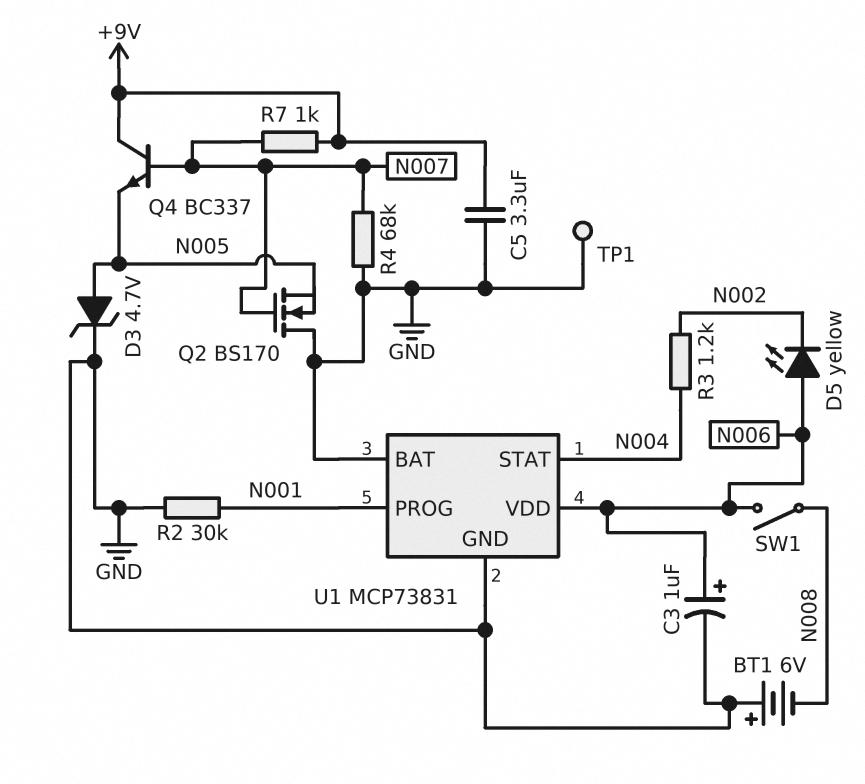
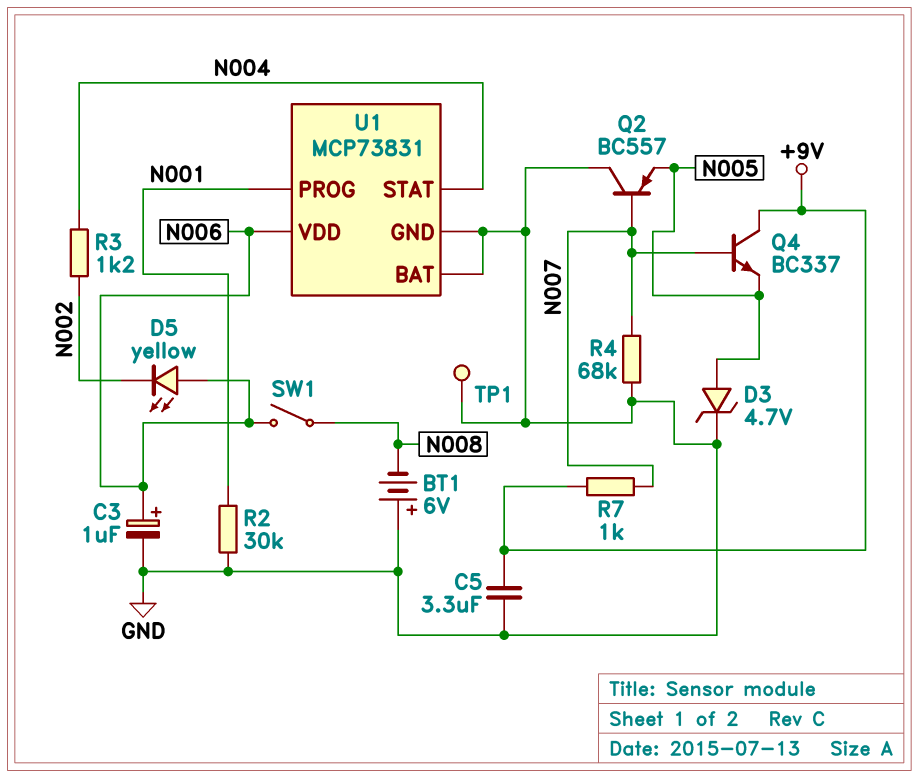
Q2: NMOS BS170 (G N007, D GND, S N005) -> PNP BC557 (B N007, C GND, E N005)

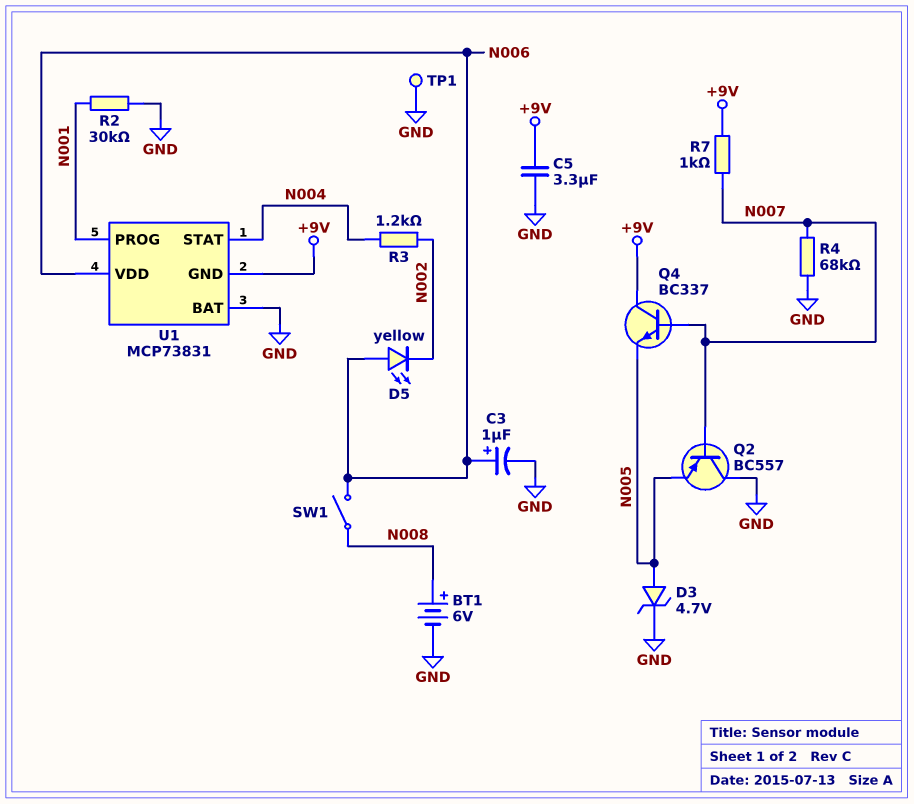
BT1: 6V (plus GND, minus N008) -> 6V (plus N008, minus GND)
U1 pin GND: GND -> +9V

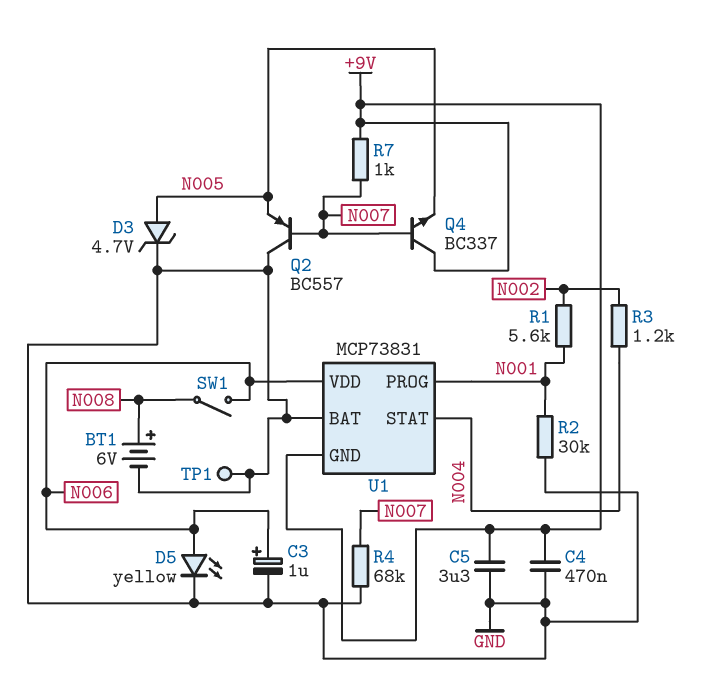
C4: none -> 470nF (+9V, GND)
D5: LED yellow (A N006, K N002) -> LED yellow (A N006, K GND)
R1: none -> 5.6k (N001, N002)

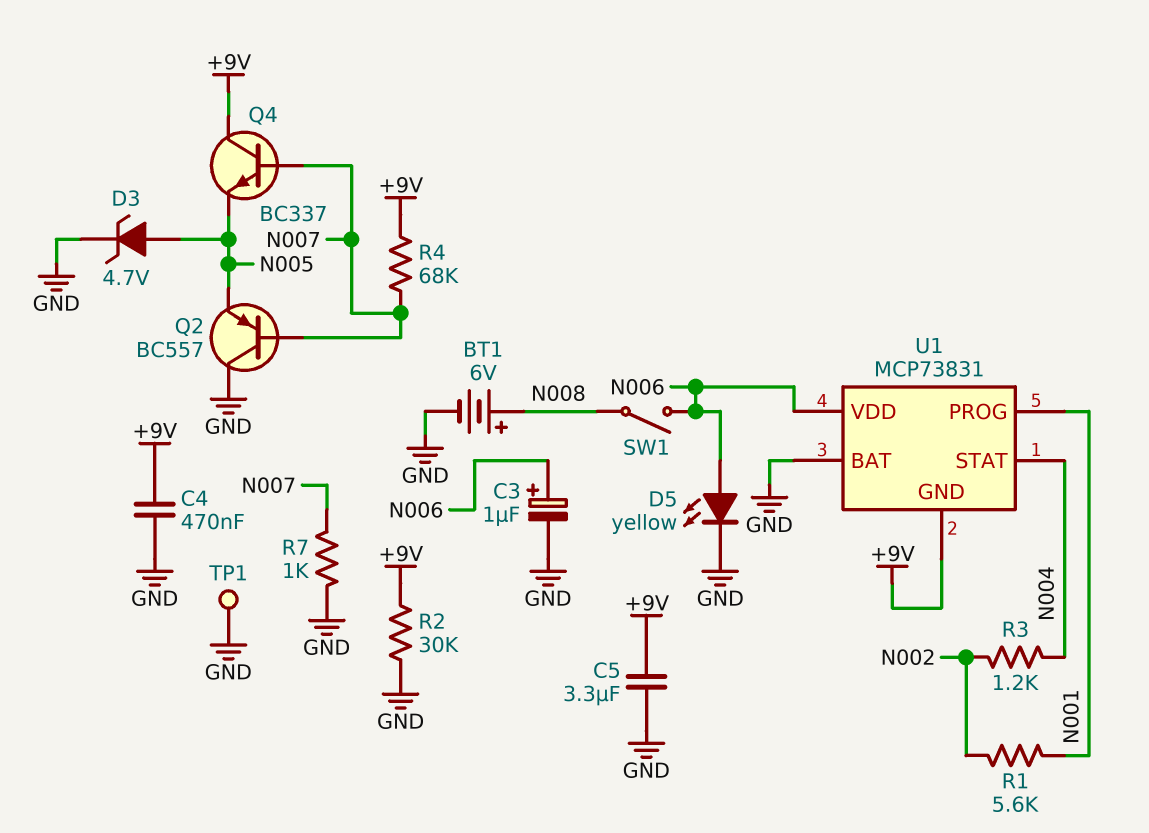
R2: 30k (GND, N001) -> 30k (+9V, GND)
R4: 68k (GND, N007) -> 68k (+9V, N007)
R7: 1k (+9V, N007) -> 1k (GND, N007)

